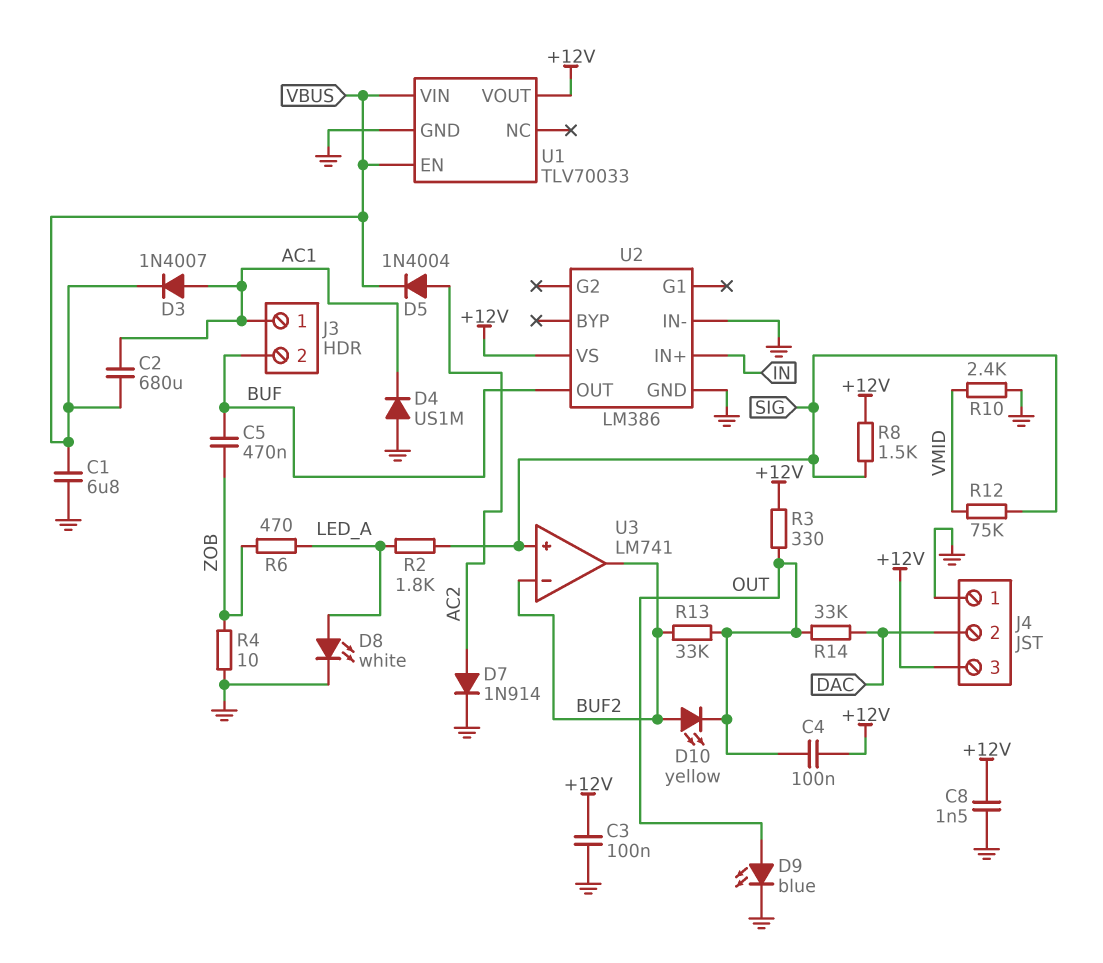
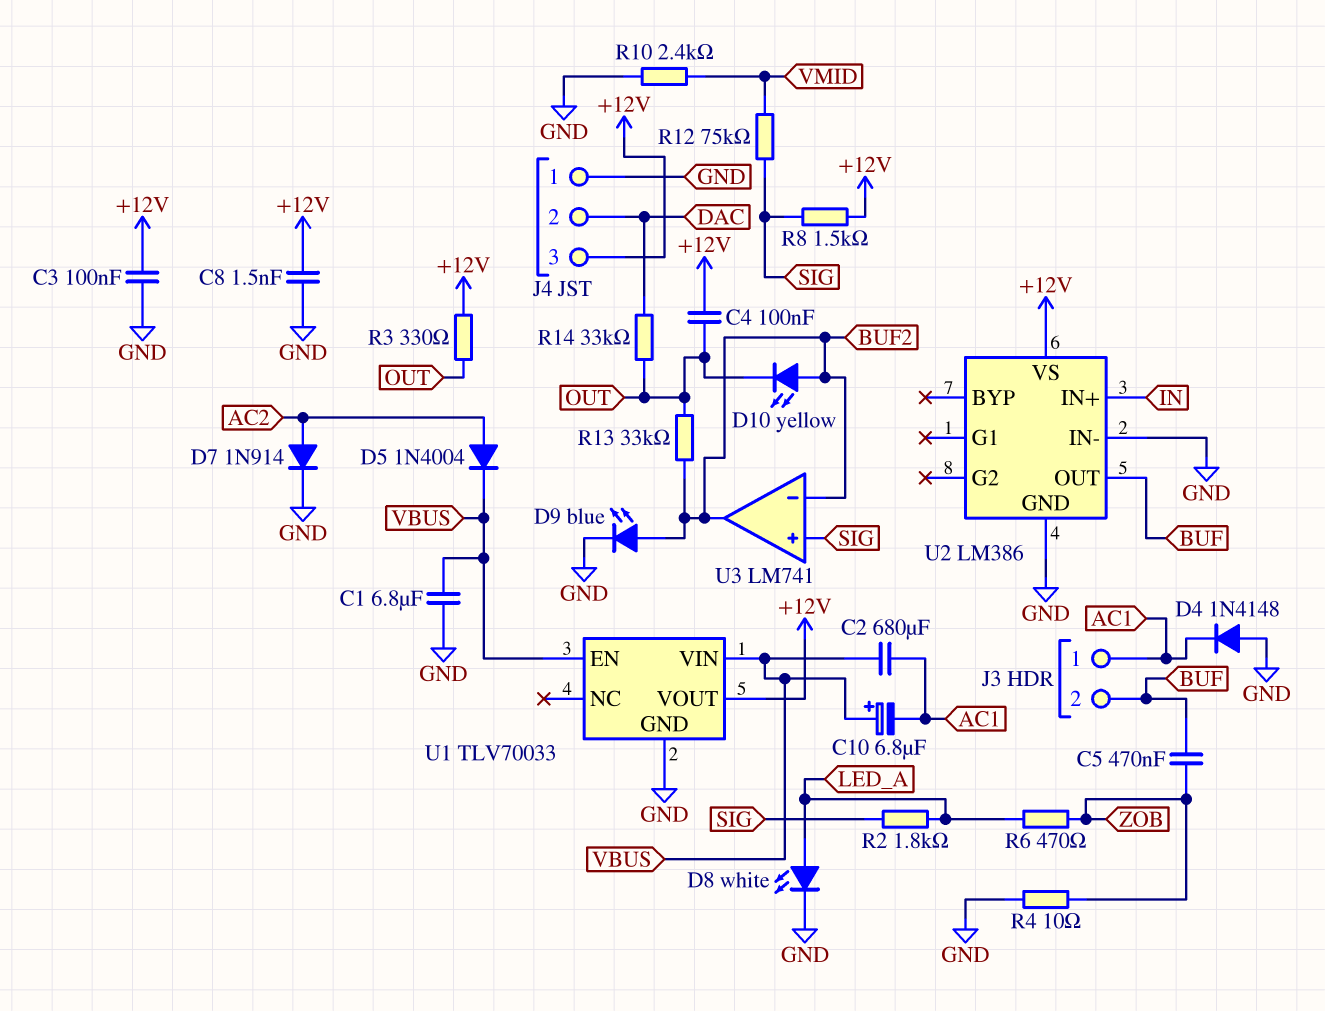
C10: none -> 6.8uF (plus VBUS, minus AC1)
D3: diode 1N4007 (A AC1, K VBUS) -> none
D4: diode US1M (A GND, K AC1) -> diode 1N4148 (A GND, K AC1)
D9: LED blue (A OUT, K GND) -> LED blue (A BUF2, K GND)

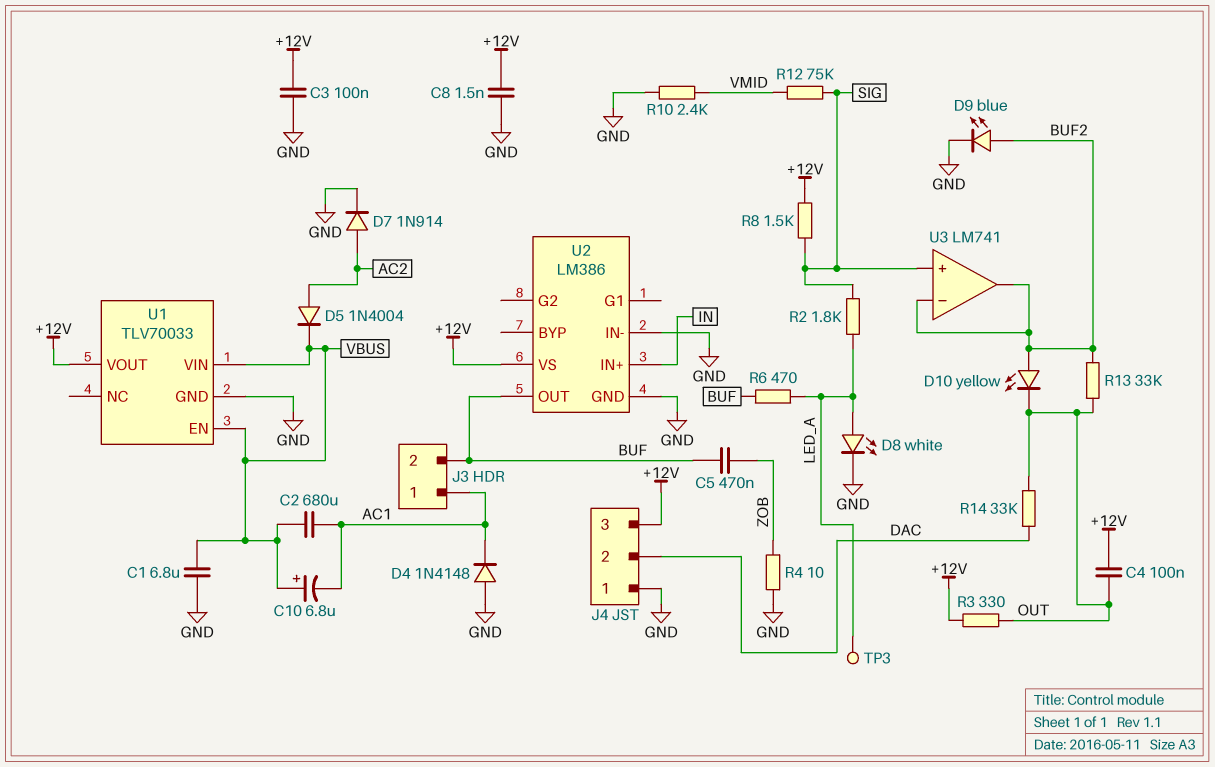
R6: 470 (LED_A, ZOB) -> 470 (BUF, LED_A)
TP3: none -> test point (LED_A)

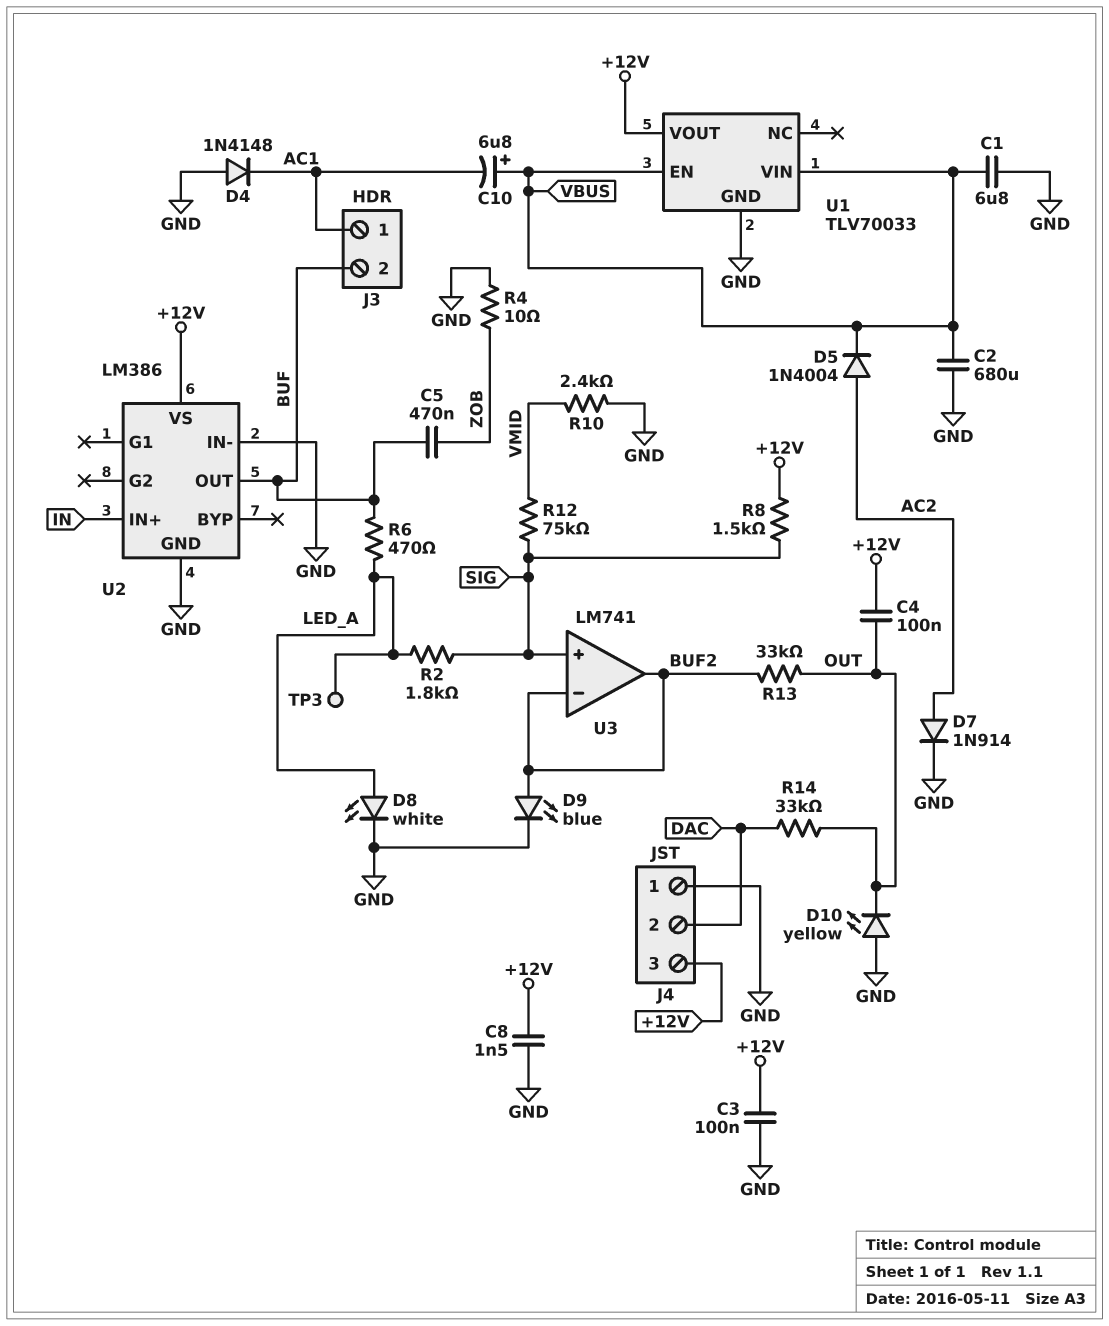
C2: 680uF (AC1, VBUS) -> 680uF (GND, VBUS)
D10: LED yellow (A BUF2, K OUT) -> LED yellow (A GND, K OUT)
R3: 330 (+12V, OUT) -> none

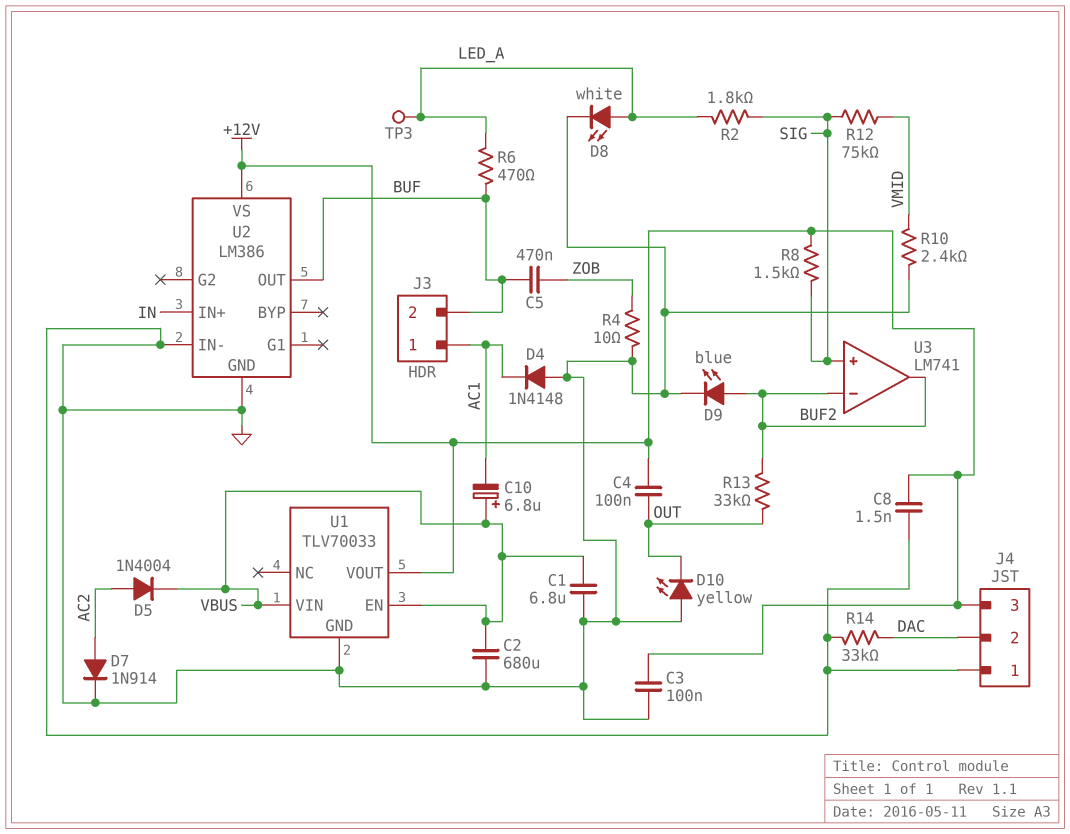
R14: 33k (DAC, OUT) -> 33k (DAC, GND)

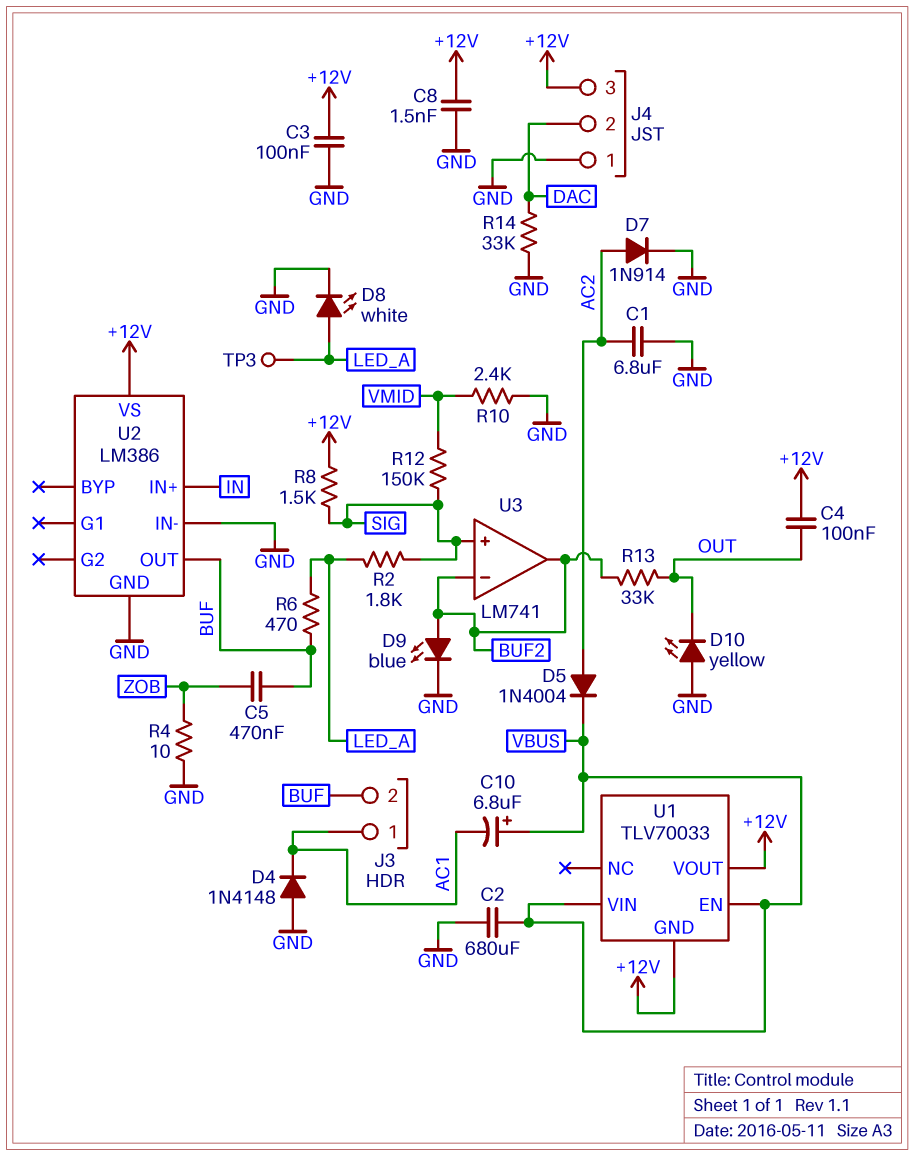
C1: 6.8uF (GND, VBUS) -> 6.8uF (AC2, GND)
R12: 75k (SIG, VMID) -> 150k (SIG, VMID)
U1 pin GND: GND -> +12V

